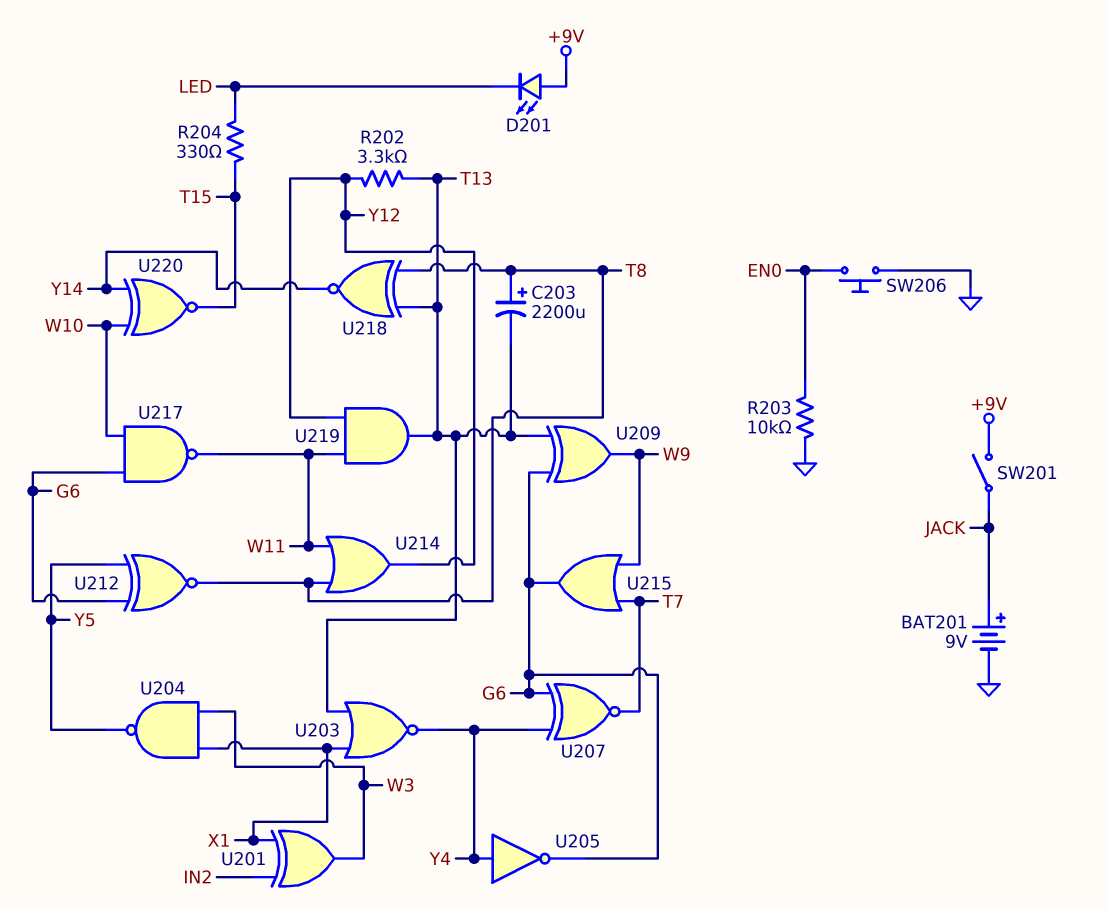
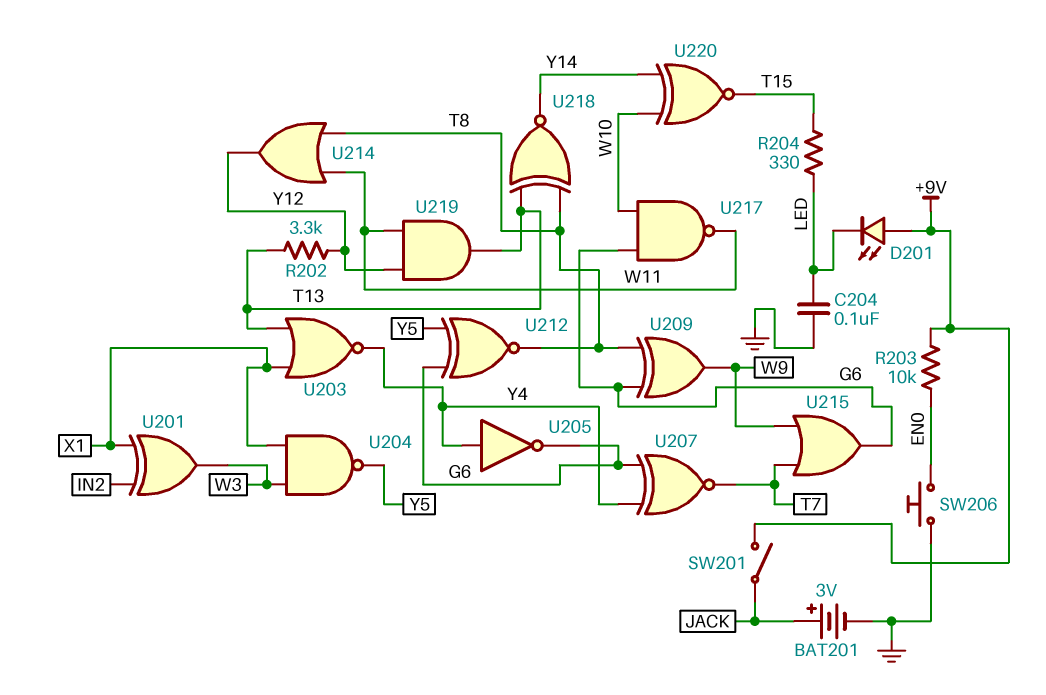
BAT201: 9V (plus JACK, minus GND) -> 3V (plus JACK, minus GND)
C203: 2200uF (plus T8, minus T13) -> none
C204: none -> 100nF (GND, LED)
R203: 10k (EN0, GND) -> 10k (+9V, EN0)
U209: XOR (in G6, in T13, out W9) -> XOR (in G6, in T8, out W9)

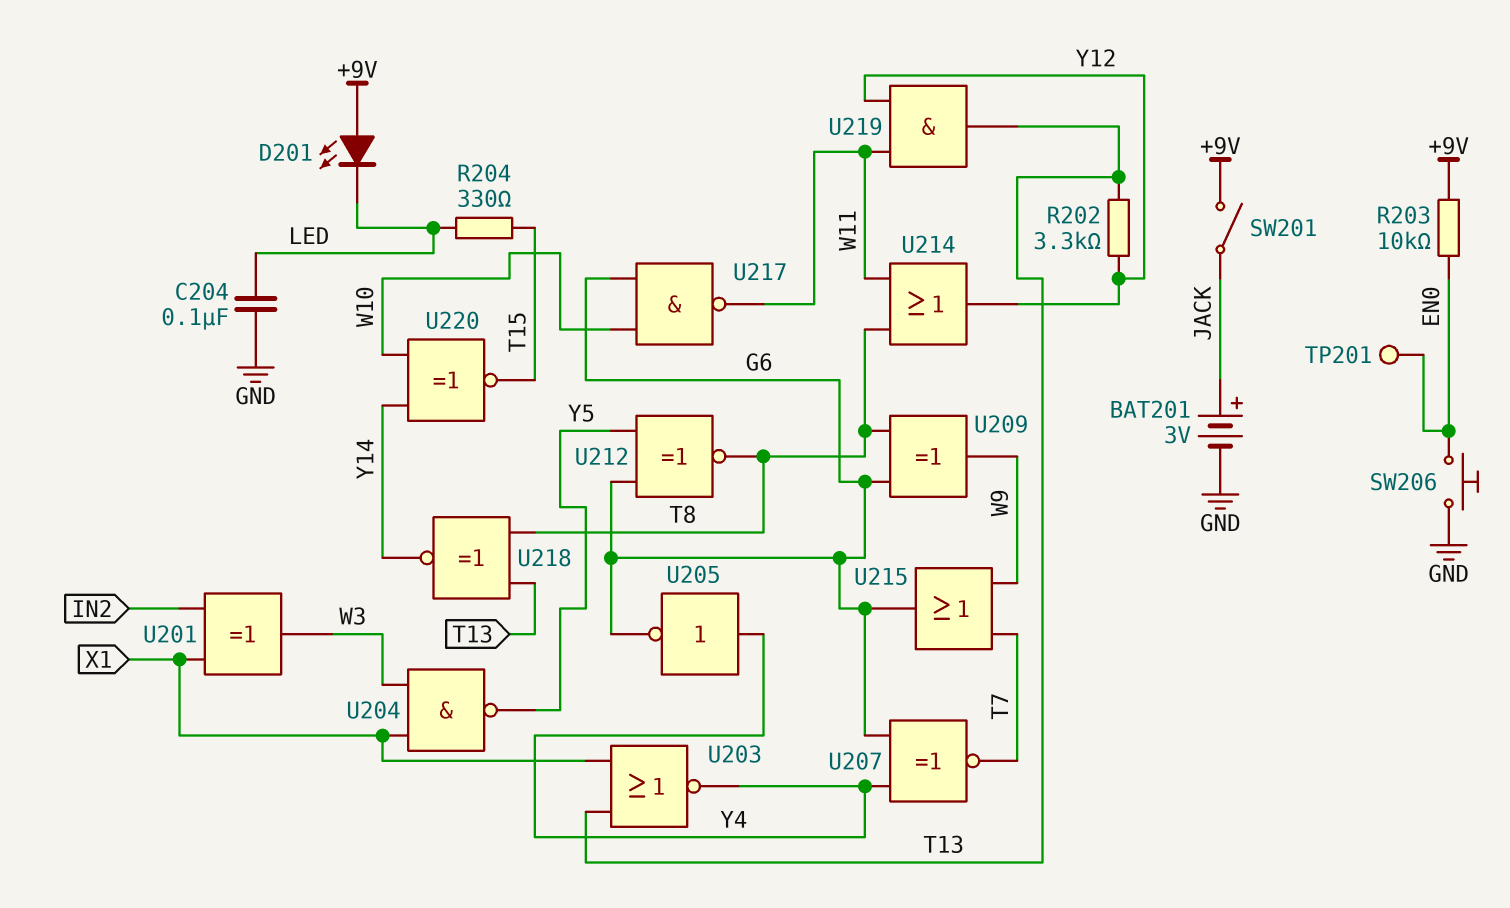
TP201: none -> test point (EN0)

